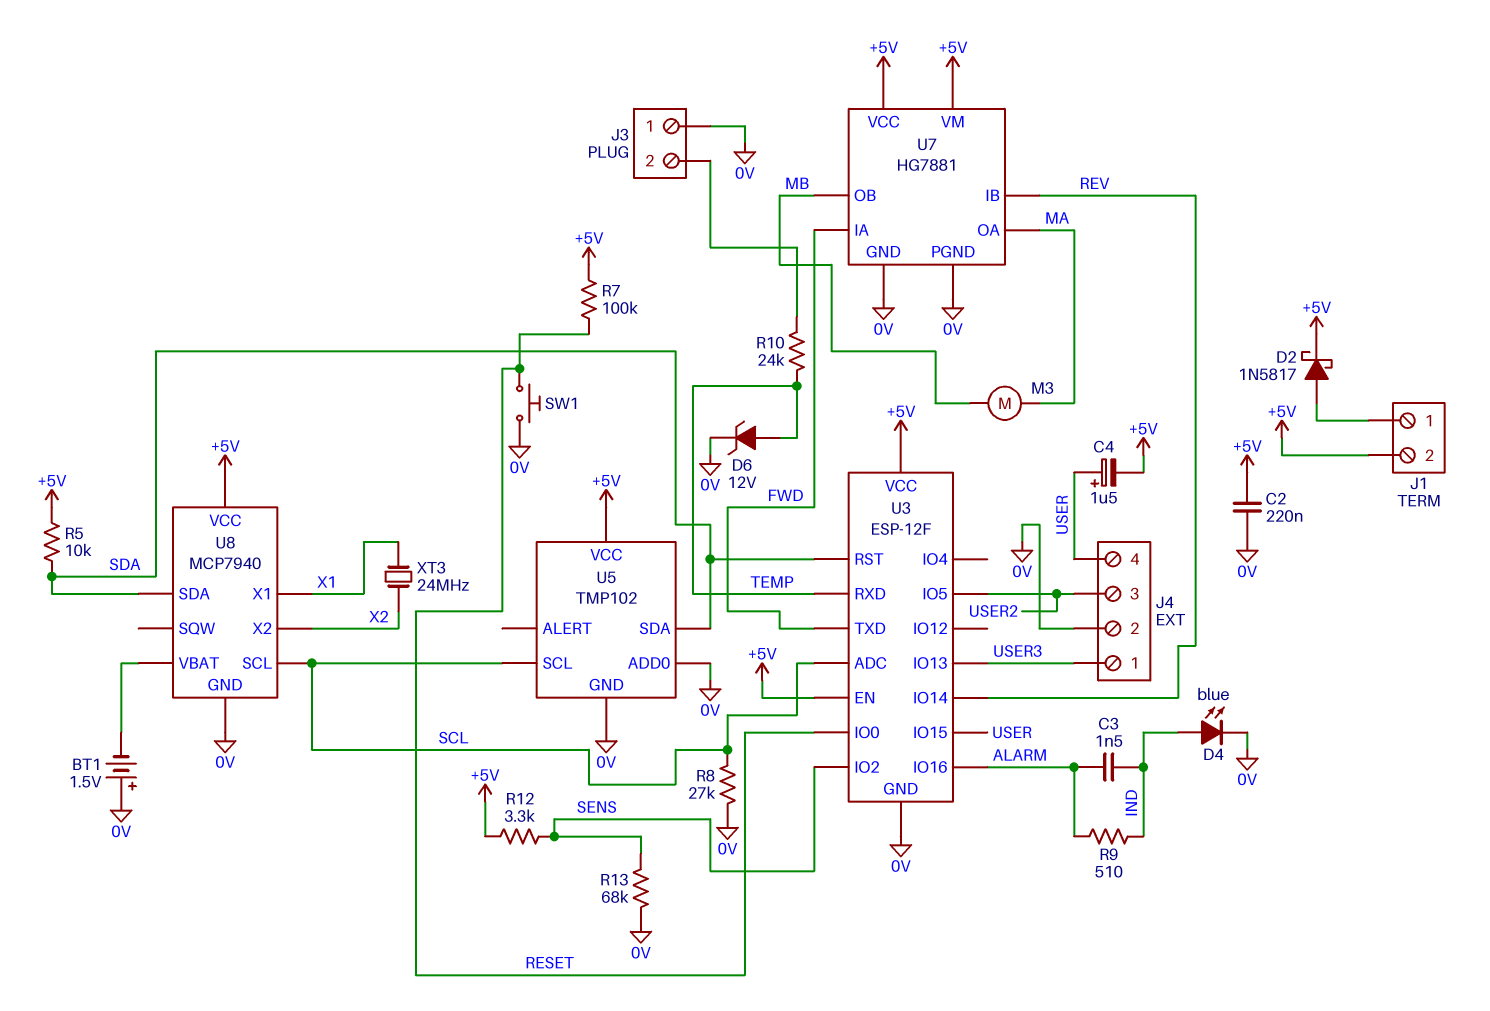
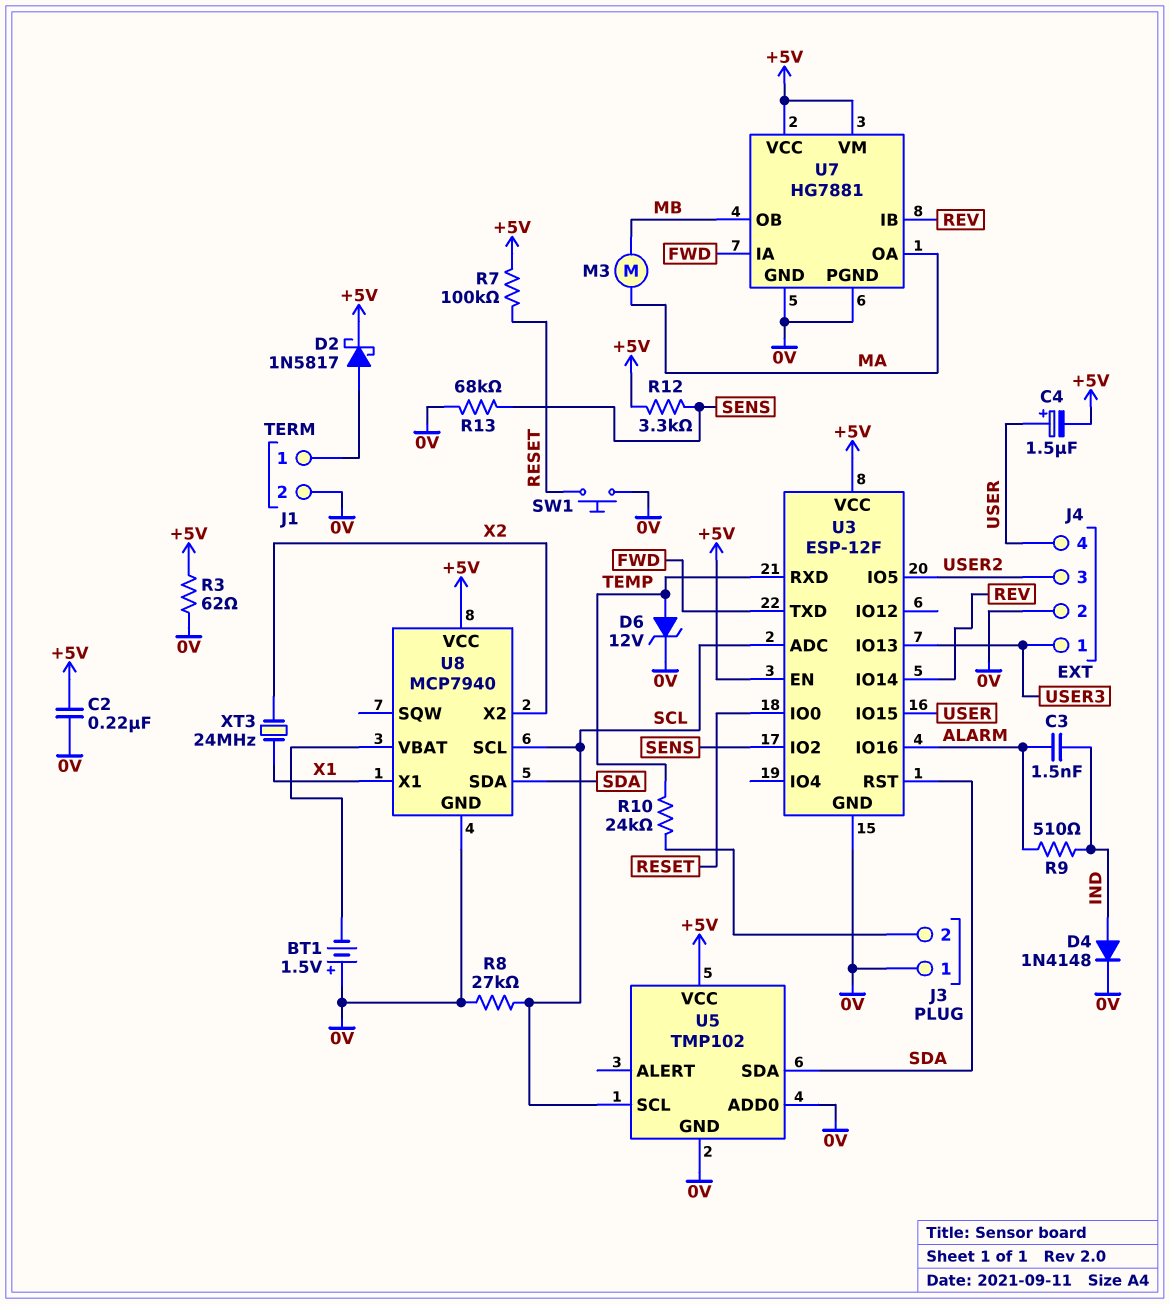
D4: LED blue (A IND, K 0V) -> diode 1N4148 (A IND, K 0V)
J1 pin 2: +5V -> 0V
R3: none -> 62 (+5V, 0V)
R5: 10k (+5V, SDA) -> none

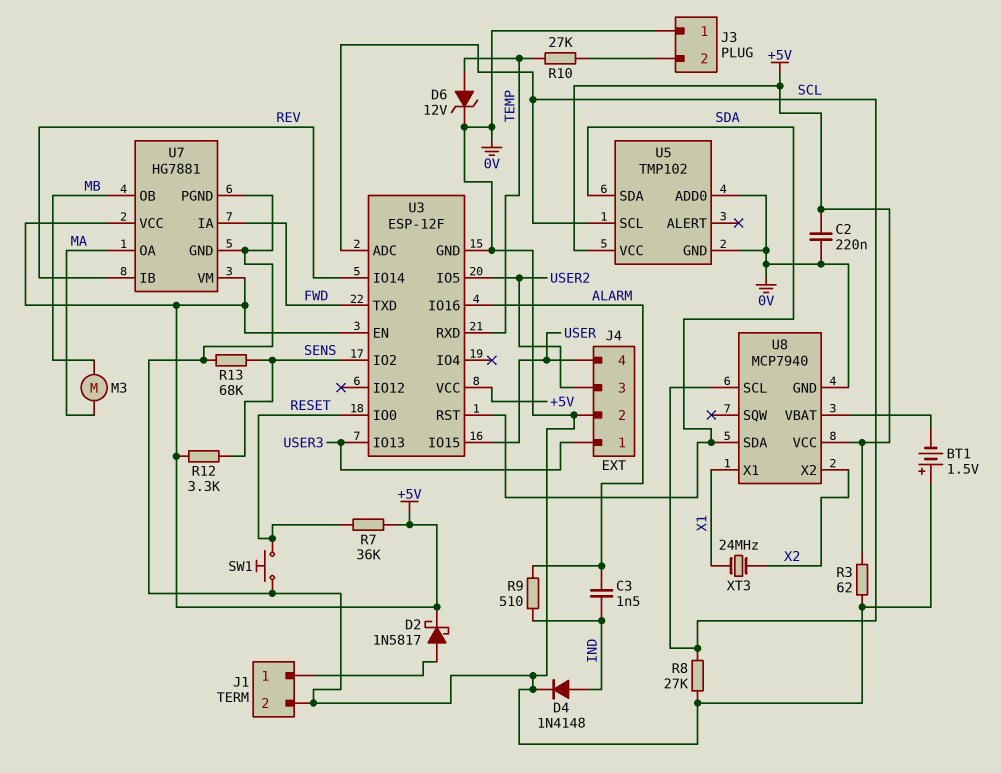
C4: 1.5uF (plus USER, minus +5V) -> none
R7: 100k (+5V, RESET) -> 36k (+5V, RESET)
R10: 24k (J3/2, TEMP) -> 27k (J3/2, TEMP)

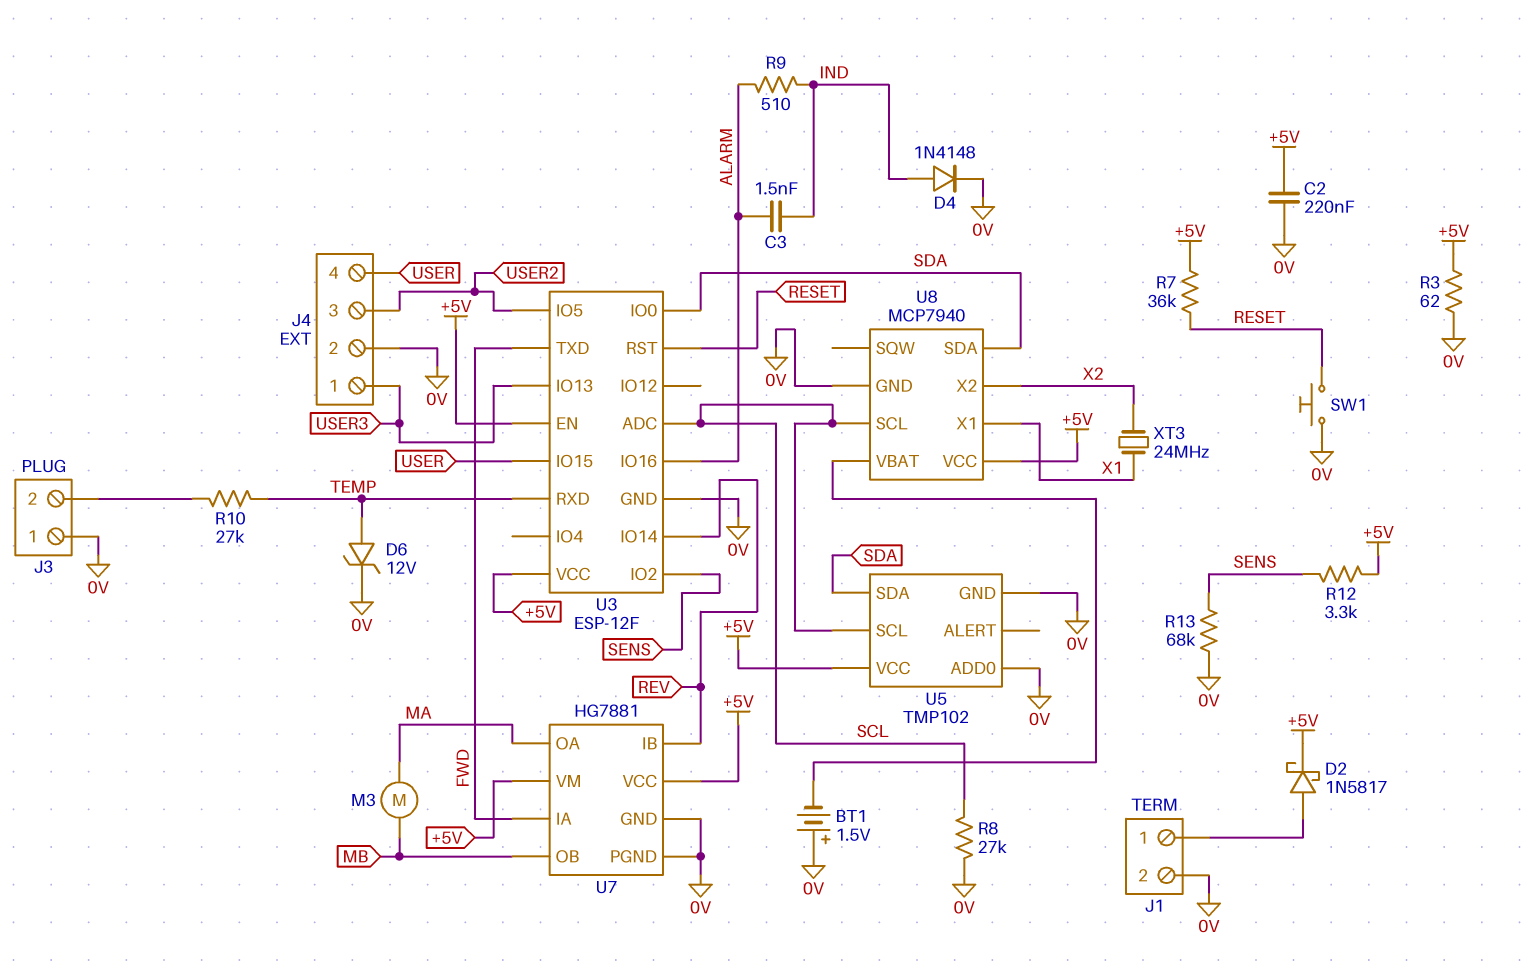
U3 pin IO0: RESET -> SDA
U3 pin RST: SDA -> RESET

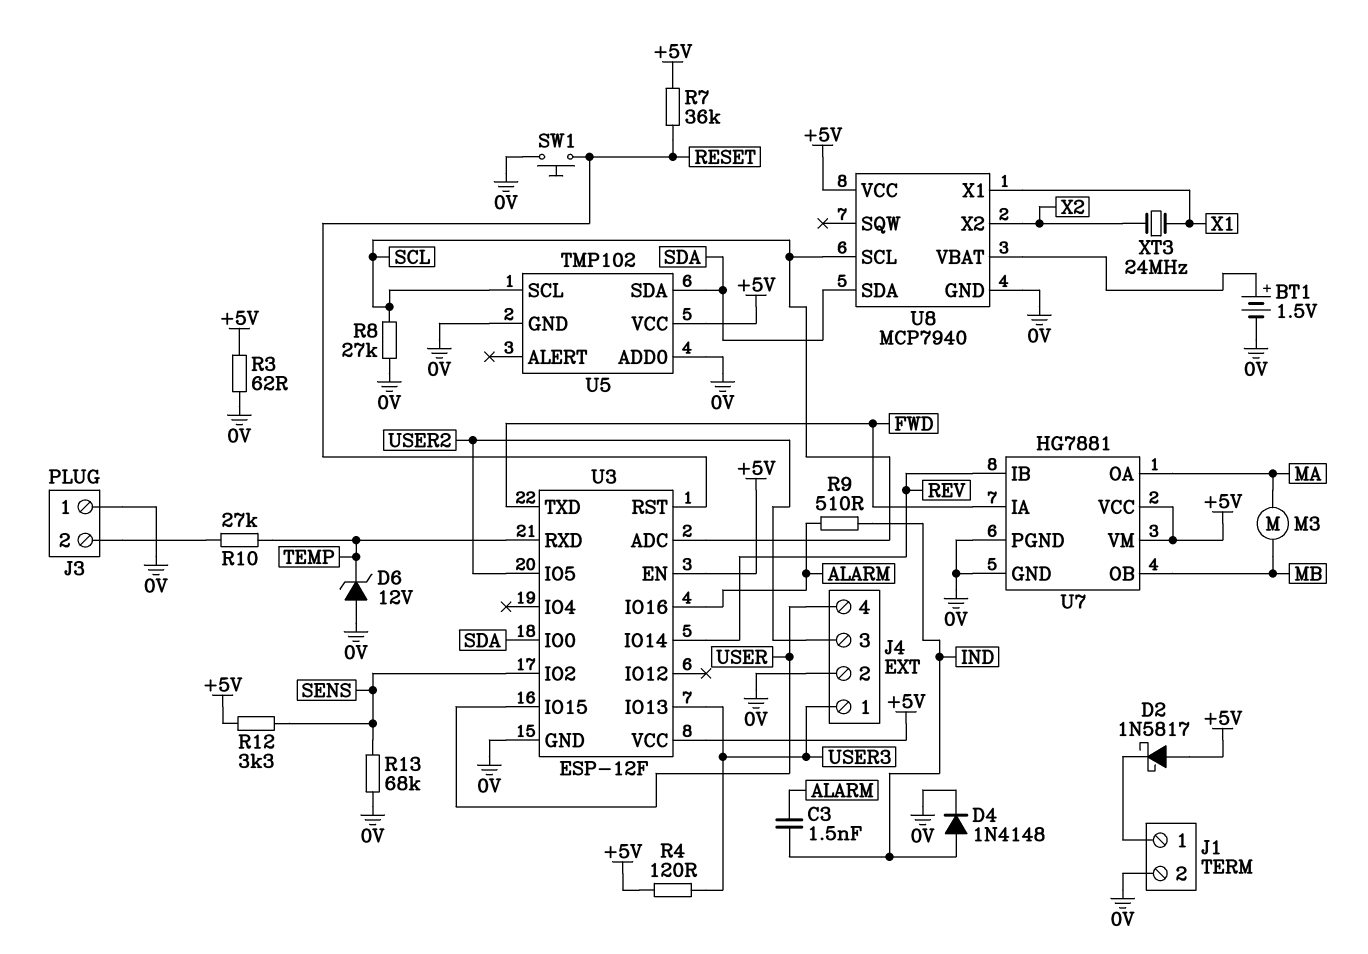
BT1: 1.5V (plus 0V, minus U8/VBAT) -> 1.5V (plus U8/VBAT, minus 0V)
C2: 220nF (+5V, 0V) -> none
D2: schottky 1N5817 (A J1/1, K +5V) -> schottky 1N5817 (A +5V, K J1/1)
D6: zener 12V (A TEMP, K 0V) -> zener 12V (A 0V, K TEMP)
R4: none -> 120 (+5V, USER3)

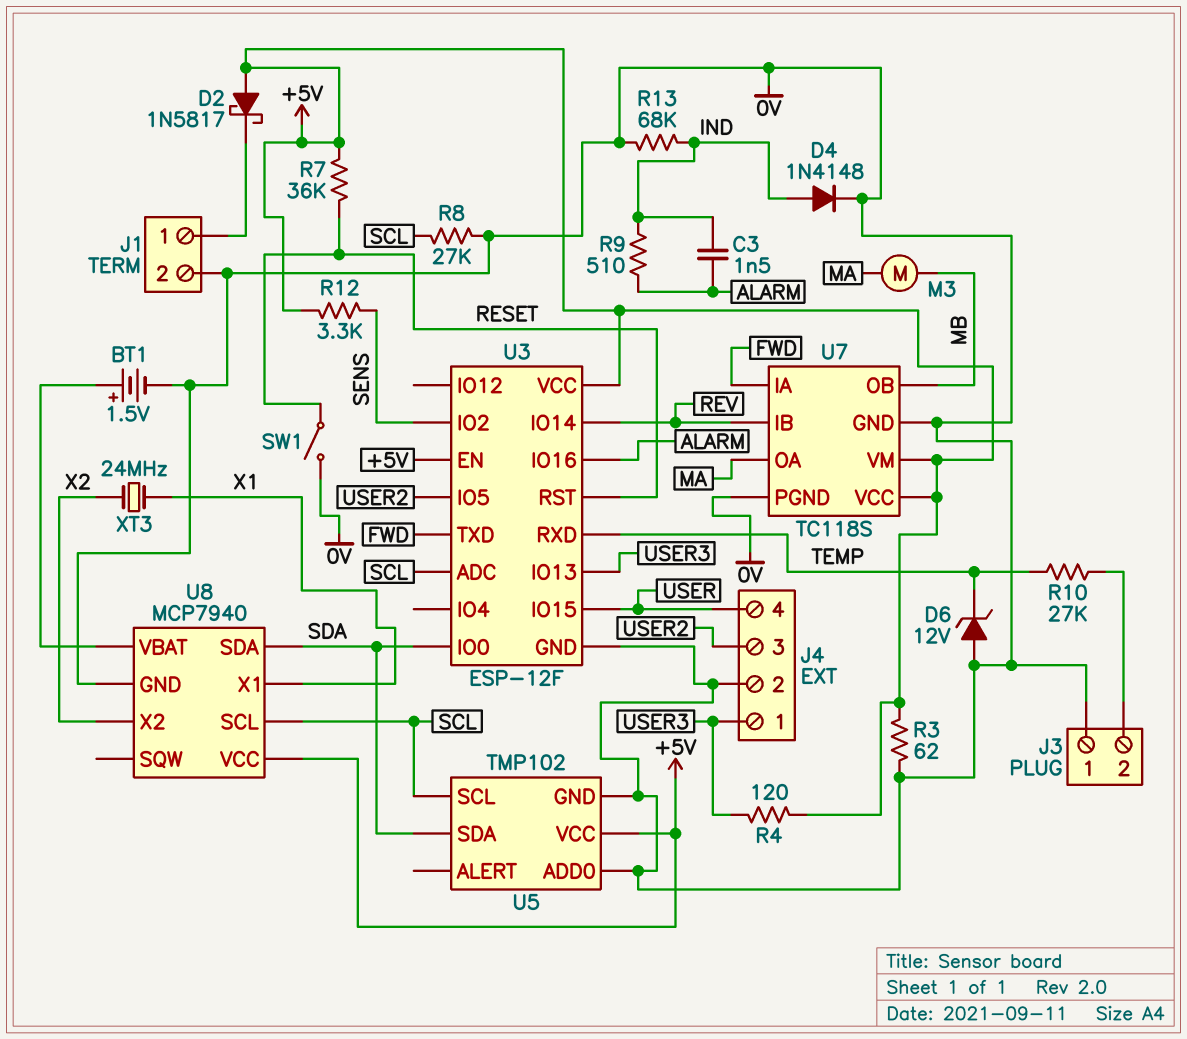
R13: 68k (0V, SENS) -> 68k (0V, IND)
SW1: button (0V, RESET) -> switch (0V, RESET)
U7: HG7881 -> TC118S

